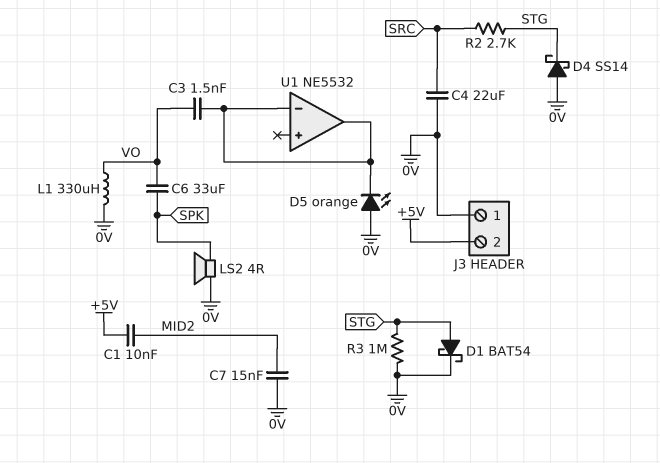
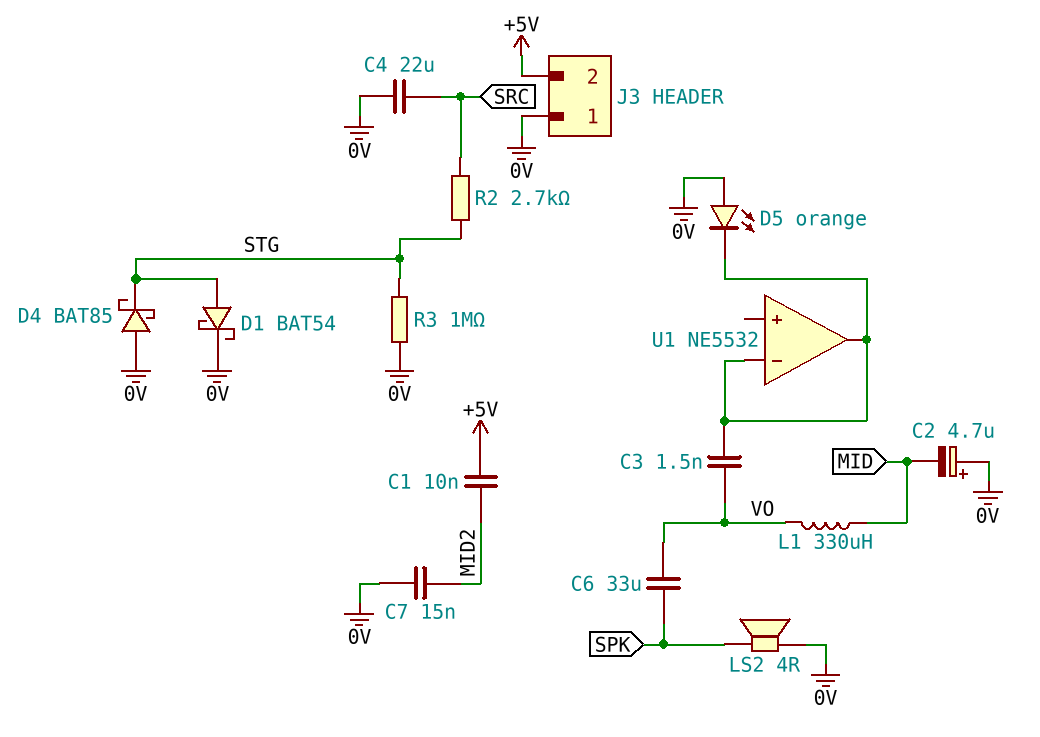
C2: none -> 4.7uF (plus 0V, minus MID)
D4: schottky SS14 (A 0V, K STG) -> schottky BAT85 (A 0V, K STG)
L1: 330uH (0V, VO) -> 330uH (MID, VO)

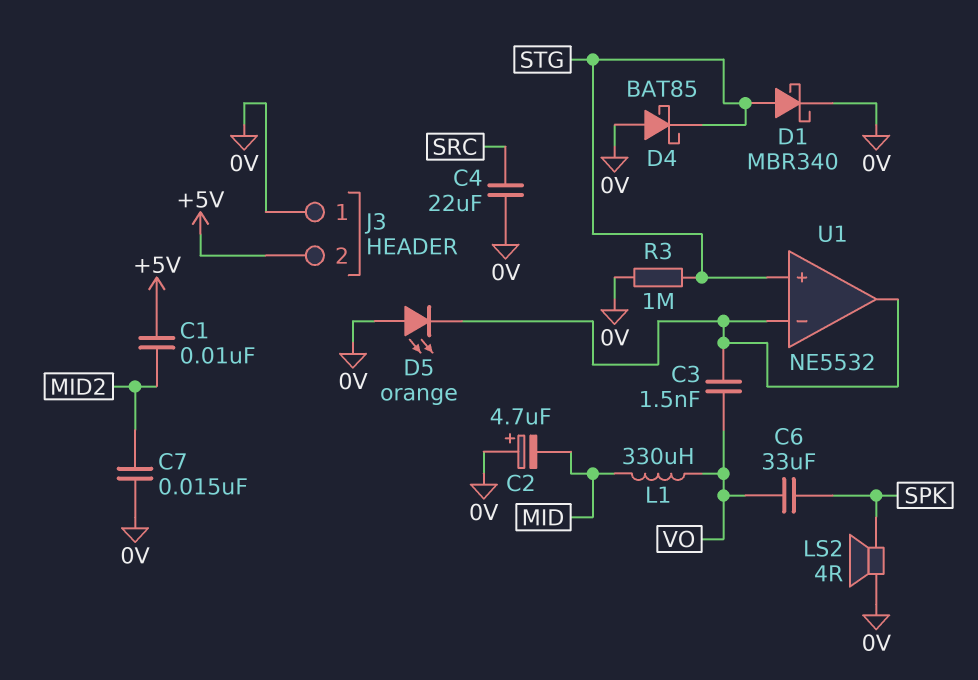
D1: schottky BAT54 (A STG, K 0V) -> schottky MBR340 (A STG, K 0V)
R2: 2.7k (SRC, STG) -> none
U1 pin in+: none -> STG

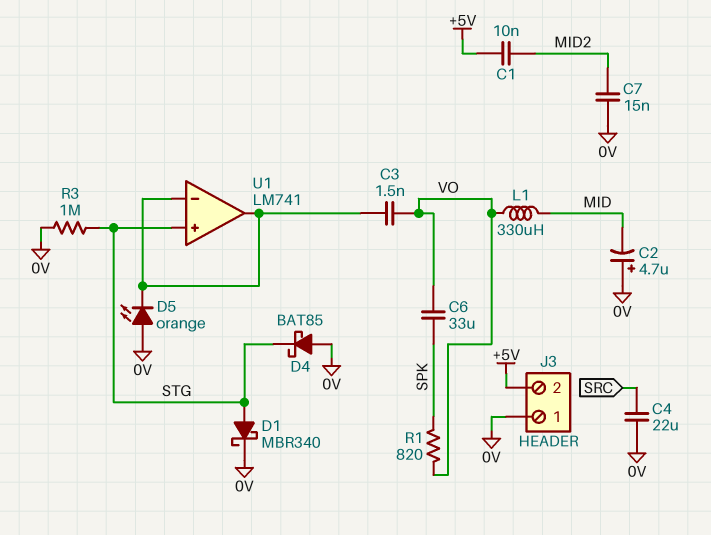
LS2: speaker 4R (0V, SPK) -> none
R1: none -> 820 (SPK, VO)
U1: NE5532 -> LM741

